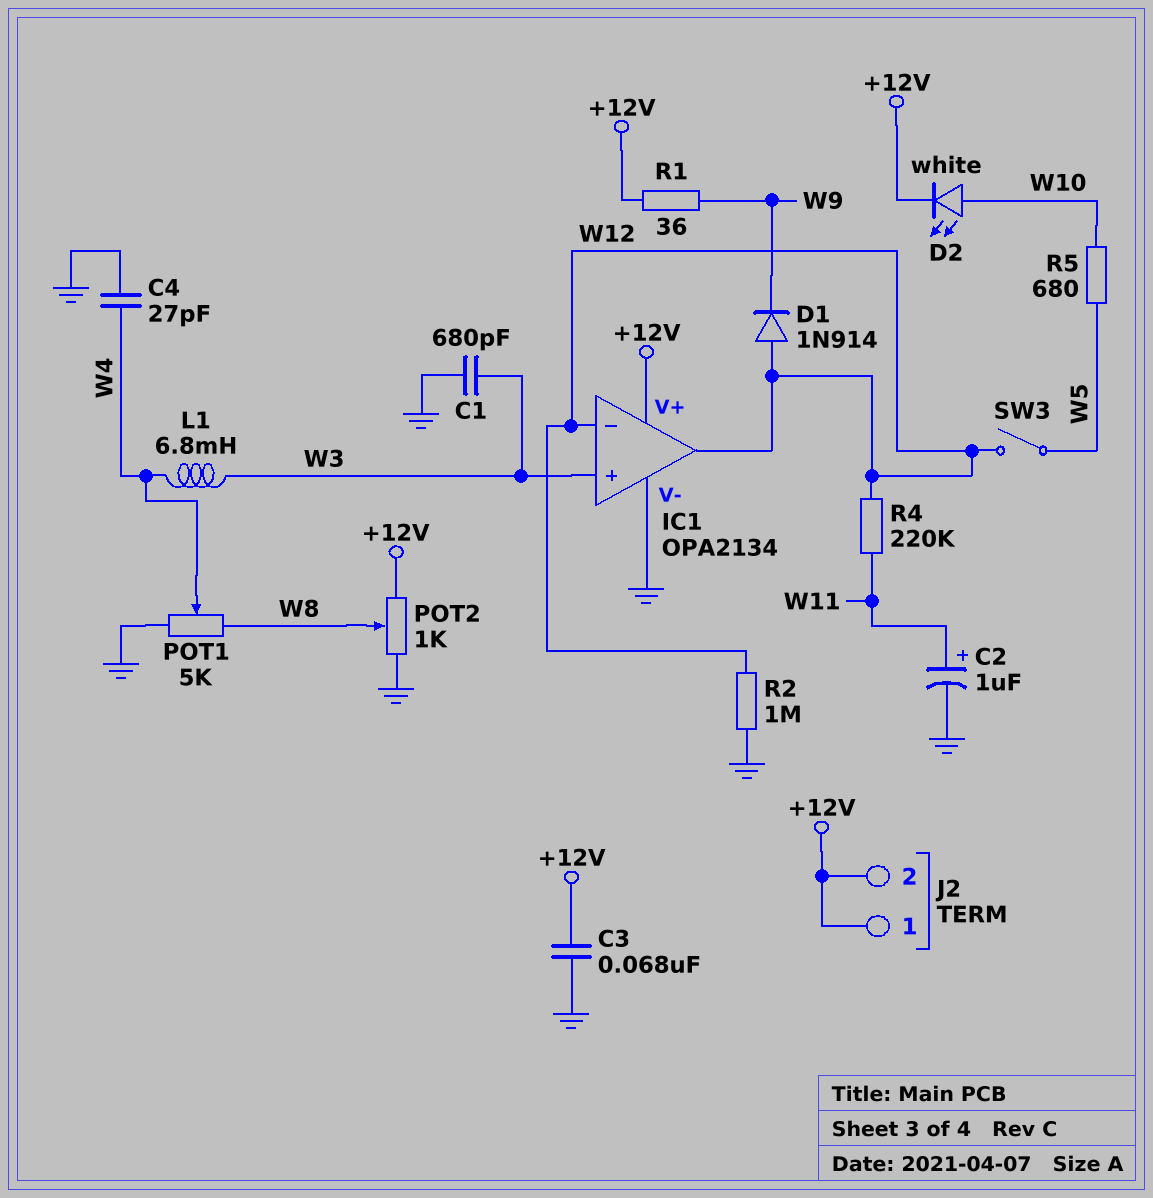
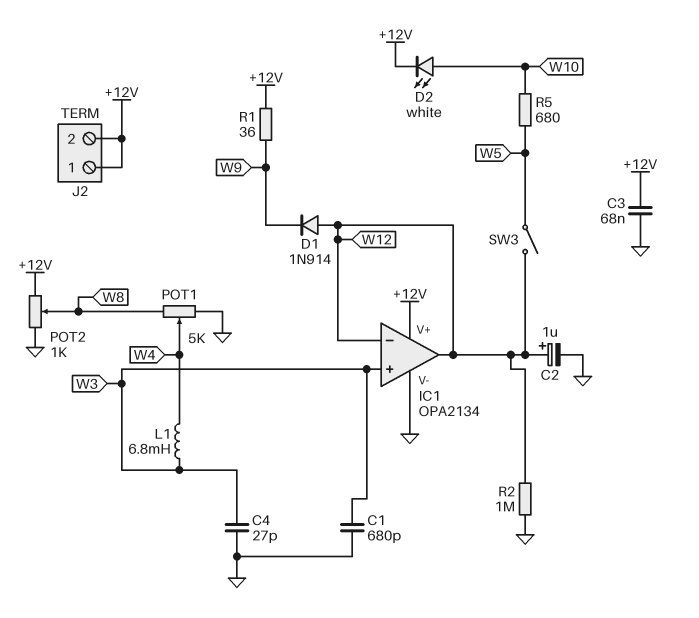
C2: 1uF (plus W11, minus GND) -> 1uF (plus W12, minus GND)
C4: 27pF (GND, W4) -> 27pF (GND, W3)
R4: 220k (W11, W12) -> none

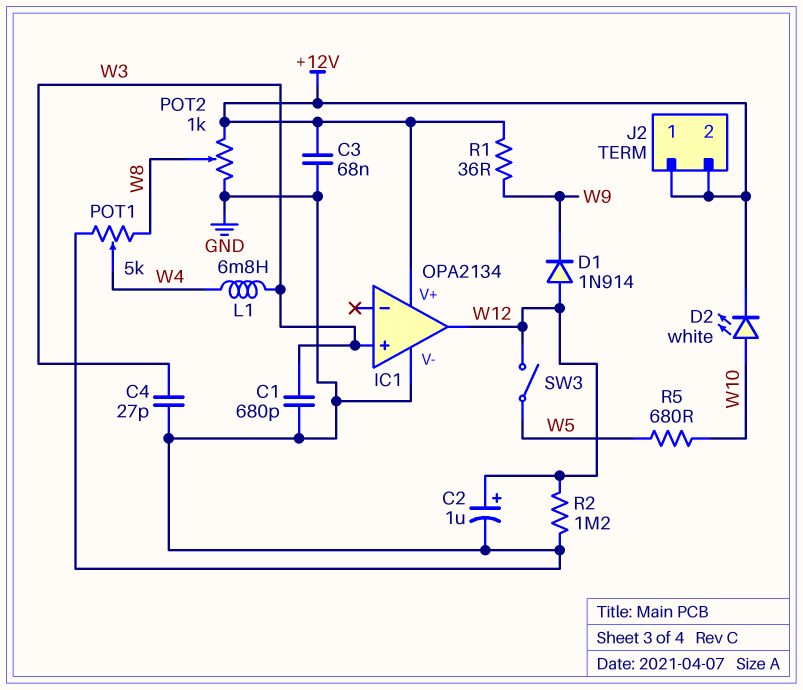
IC1 pin in-: W12 -> none
R2: 1M (GND, W12) -> 1.2M (GND, W12)

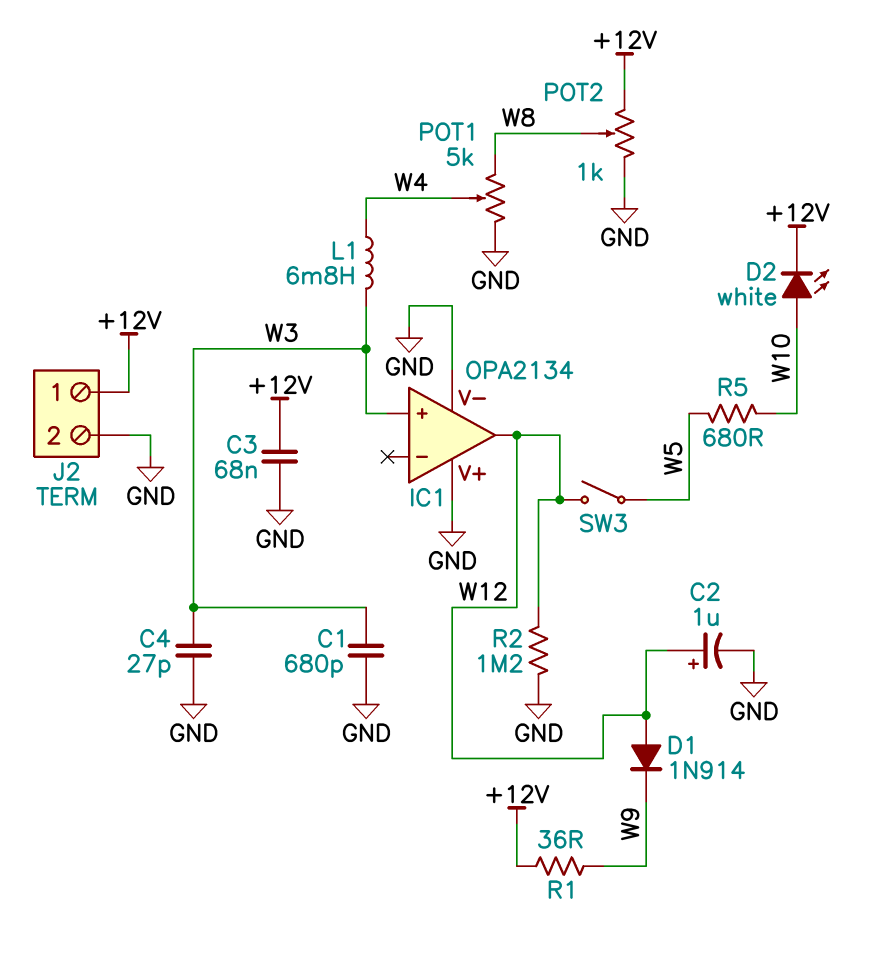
IC1 pin V+: +12V -> GND
J2 pin 2: +12V -> GND

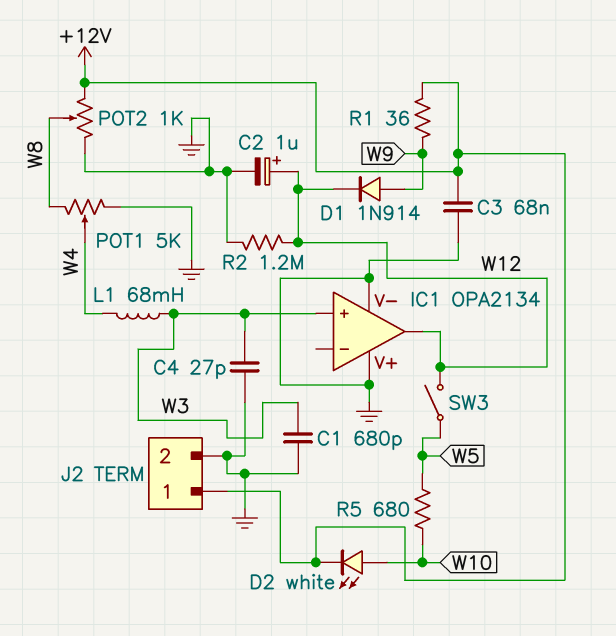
D1: diode 1N914 (A W12, K W9) -> diode 1N914 (A W9, K W12)
L1: 6.8mH (W3, W4) -> 68mH (W3, W4)

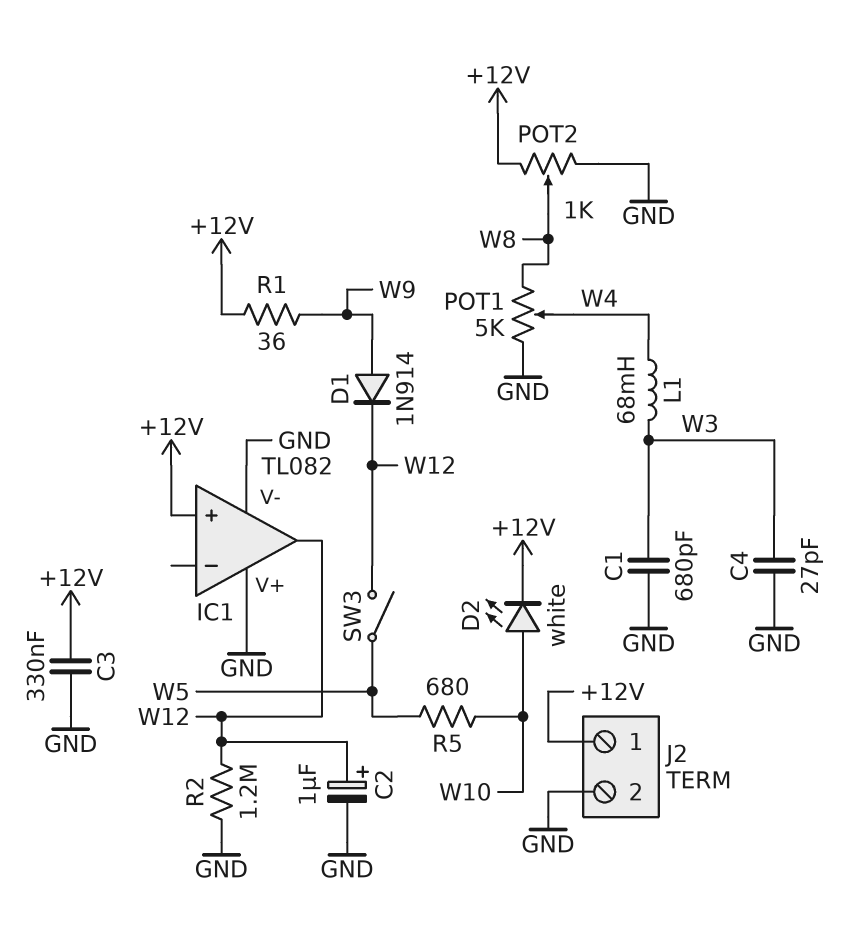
C3: 68nF (+12V, GND) -> 330nF (+12V, GND)
IC1: OPA2134 -> TL082
IC1 pin in+: W3 -> +12V

